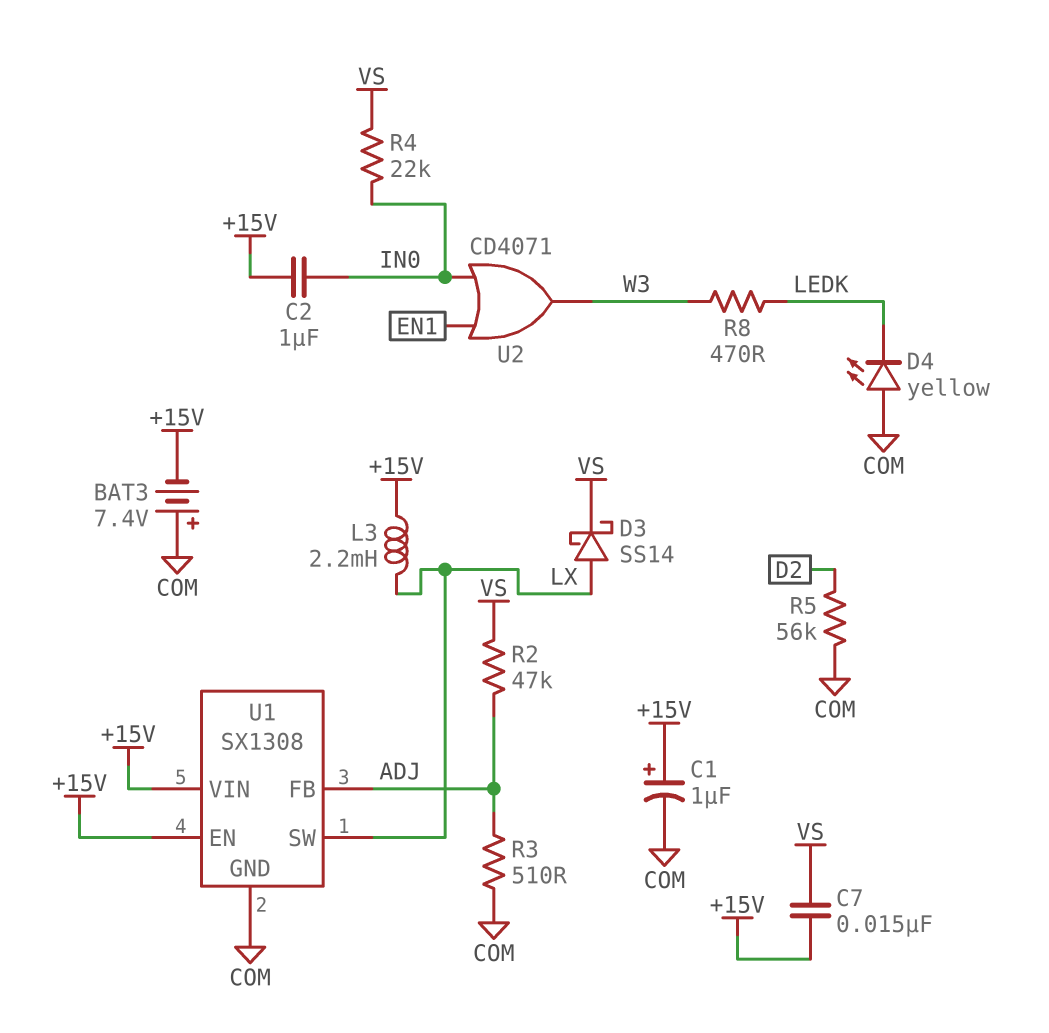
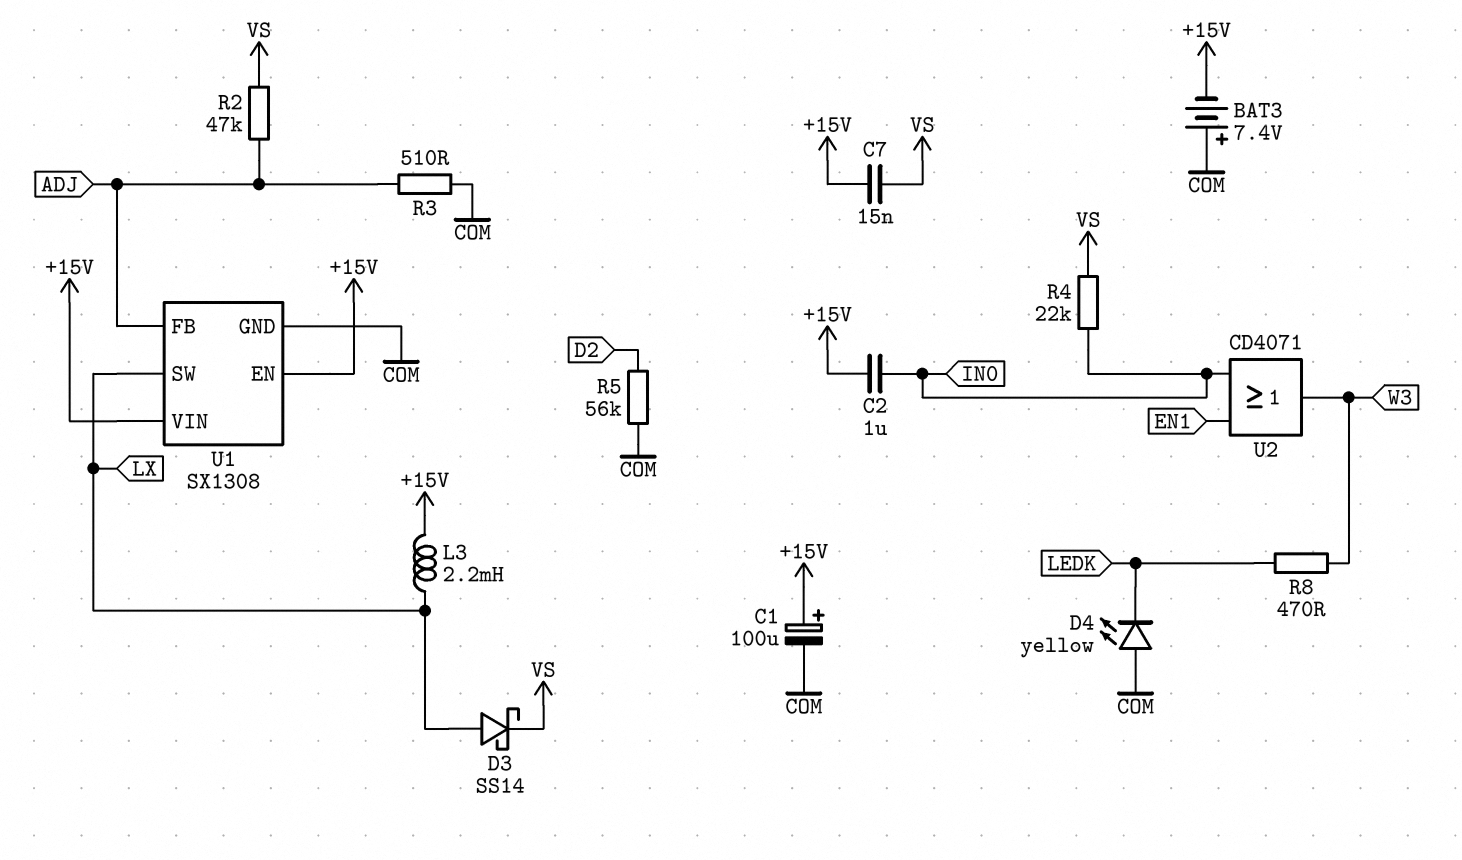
C1: 1uF (plus +15V, minus COM) -> 100uF (plus +15V, minus COM)

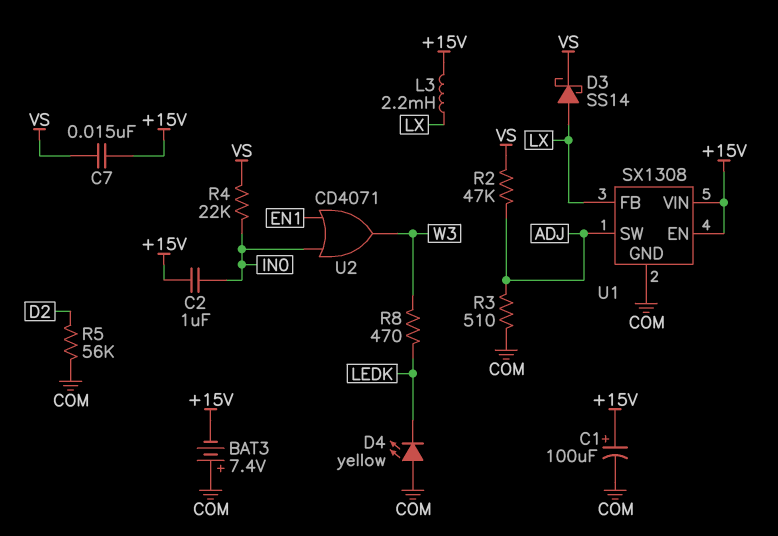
U1 pin FB: ADJ -> LX
U1 pin SW: LX -> ADJ

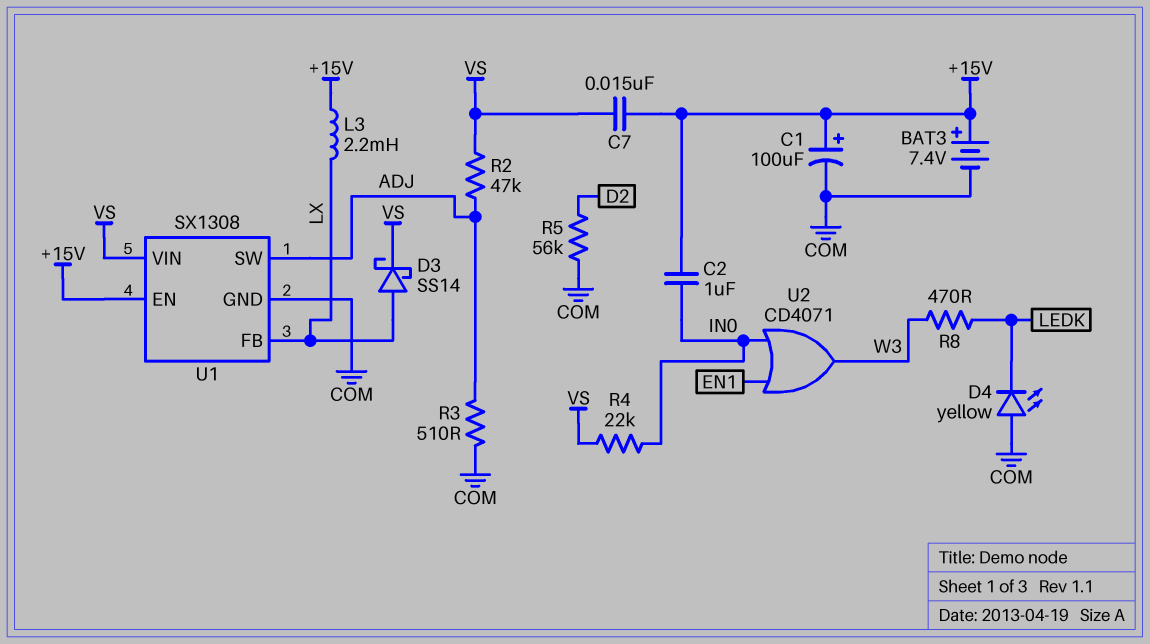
BAT3: 7.4V (plus COM, minus +15V) -> 7.4V (plus +15V, minus COM)
U1 pin VIN: +15V -> VS

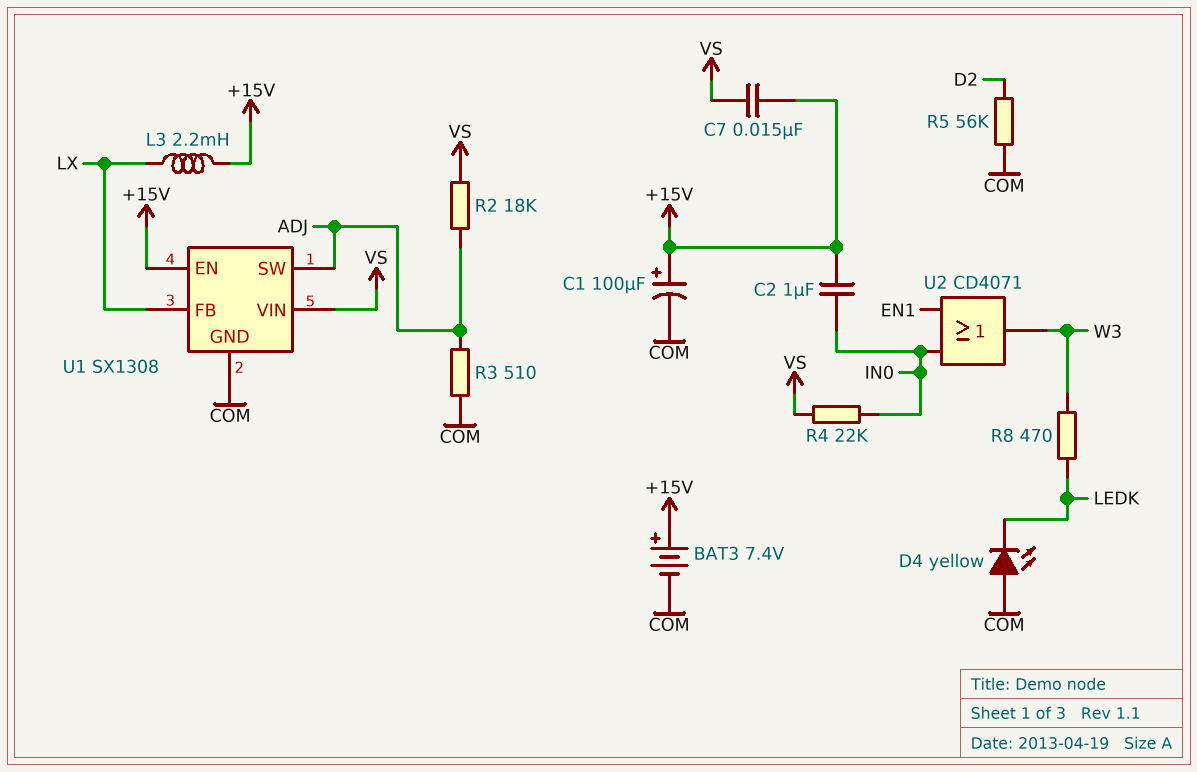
D3: schottky SS14 (A LX, K VS) -> none
R2: 47k (ADJ, VS) -> 18k (ADJ, VS)

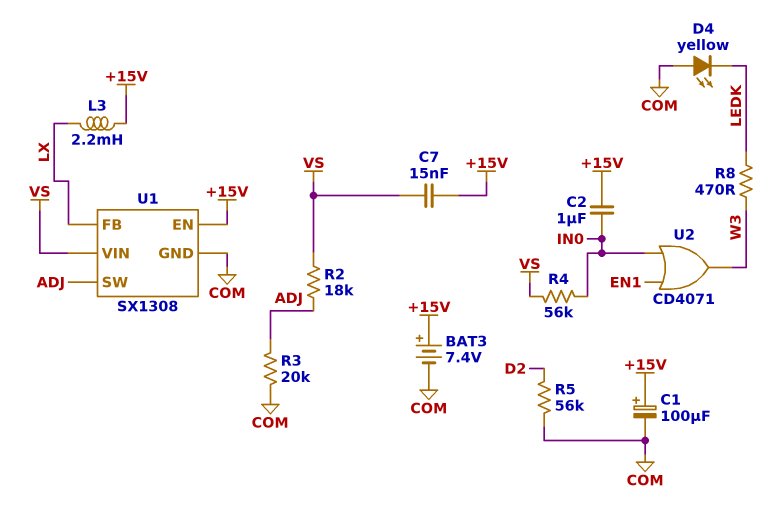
R3: 510 (ADJ, COM) -> 20k (ADJ, COM)
R4: 22k (IN0, VS) -> 56k (IN0, VS)

